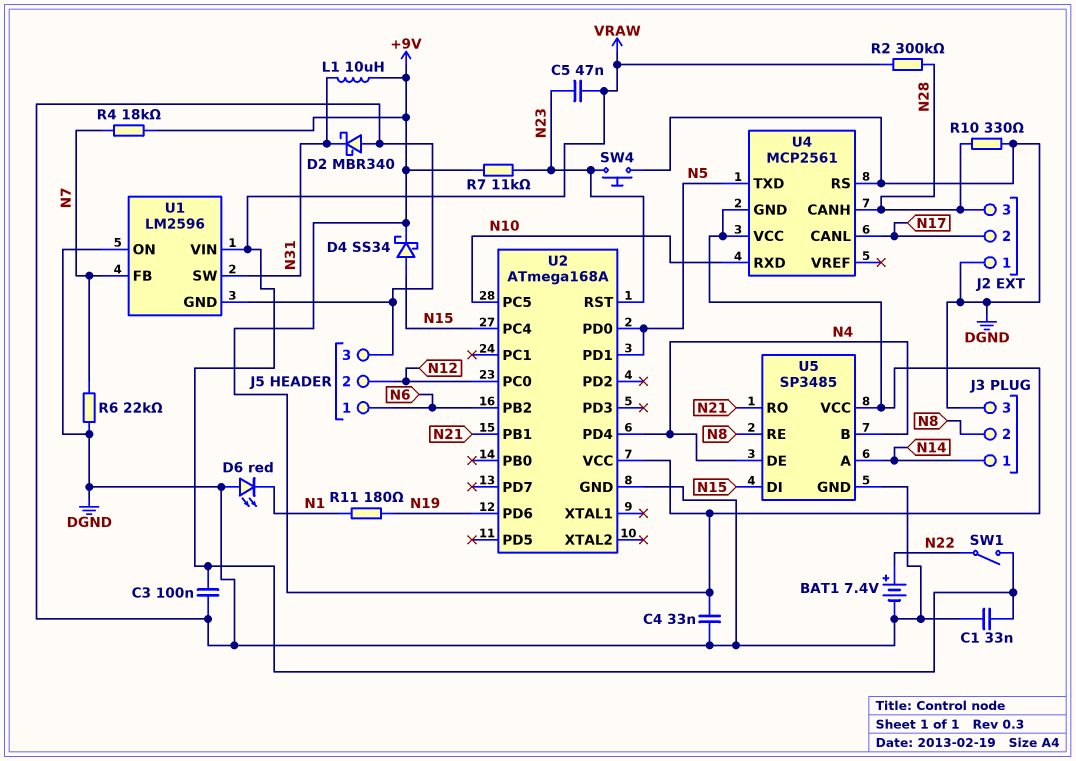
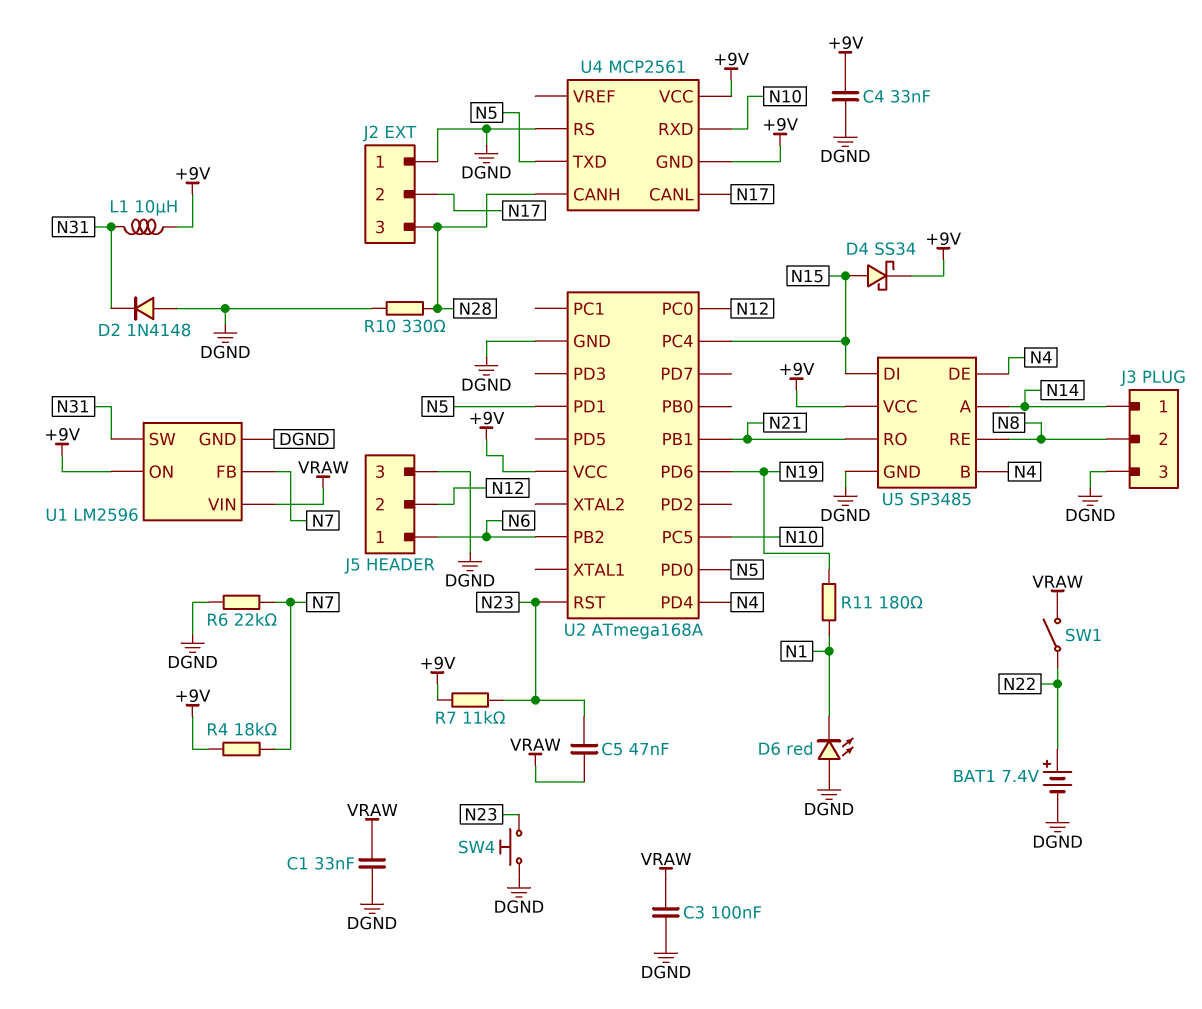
D2: schottky MBR340 (A DGND, K N31) -> diode 1N4148 (A DGND, K N31)
R2: 300k (N28, VRAW) -> none
U1 pin ON: DGND -> +9V

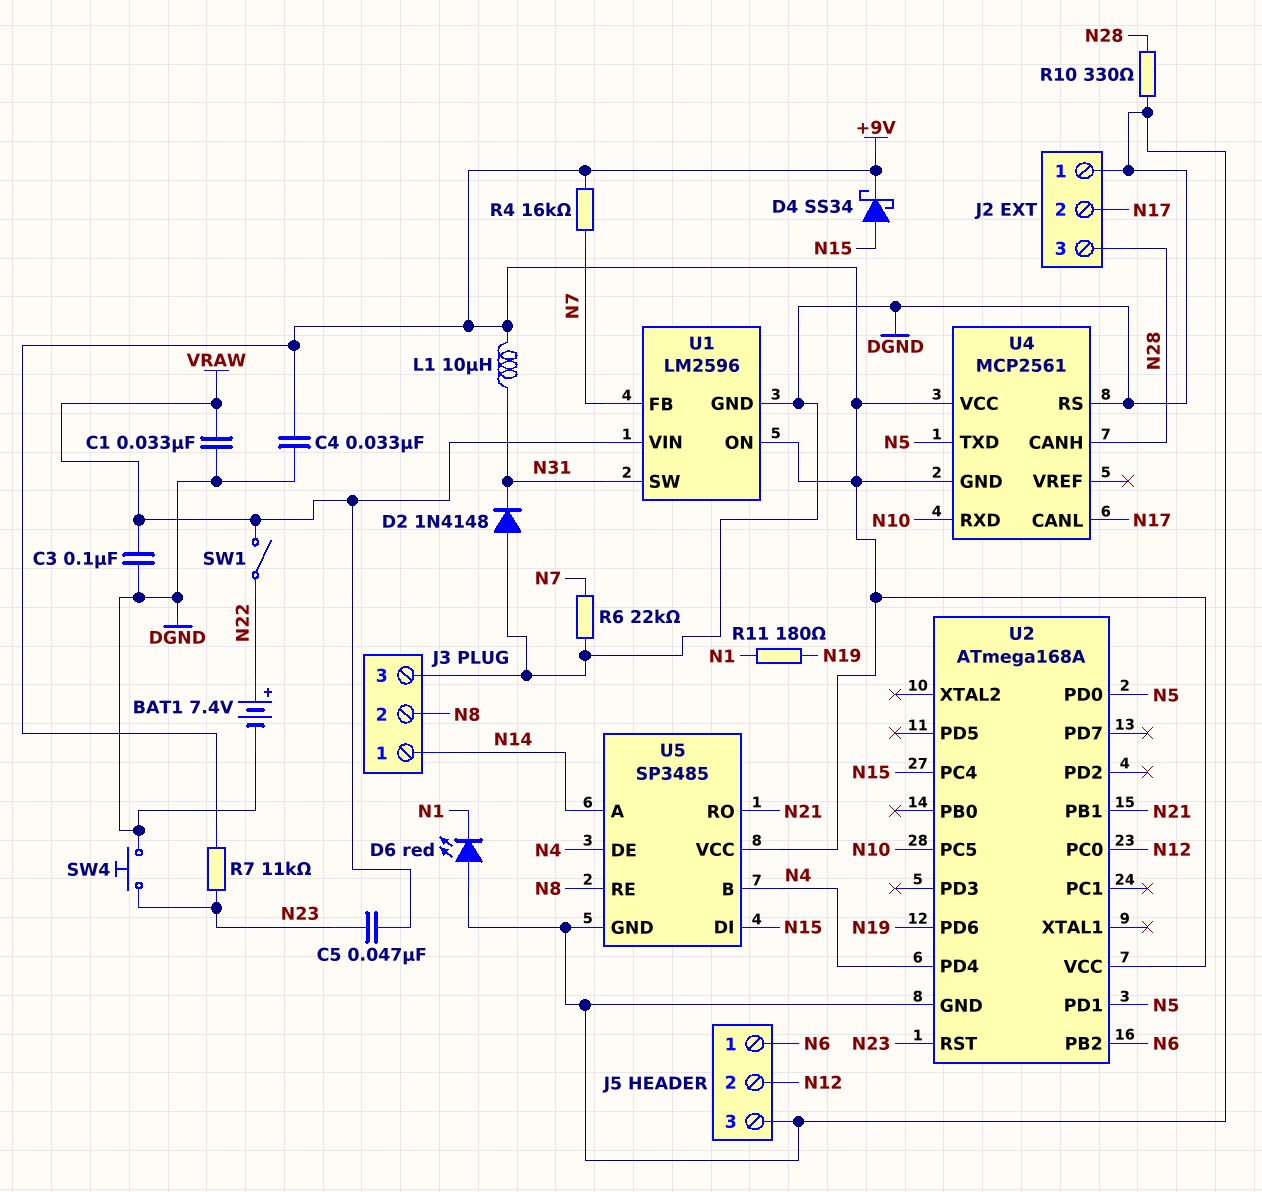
R4: 18k (+9V, N7) -> 16k (+9V, N7)

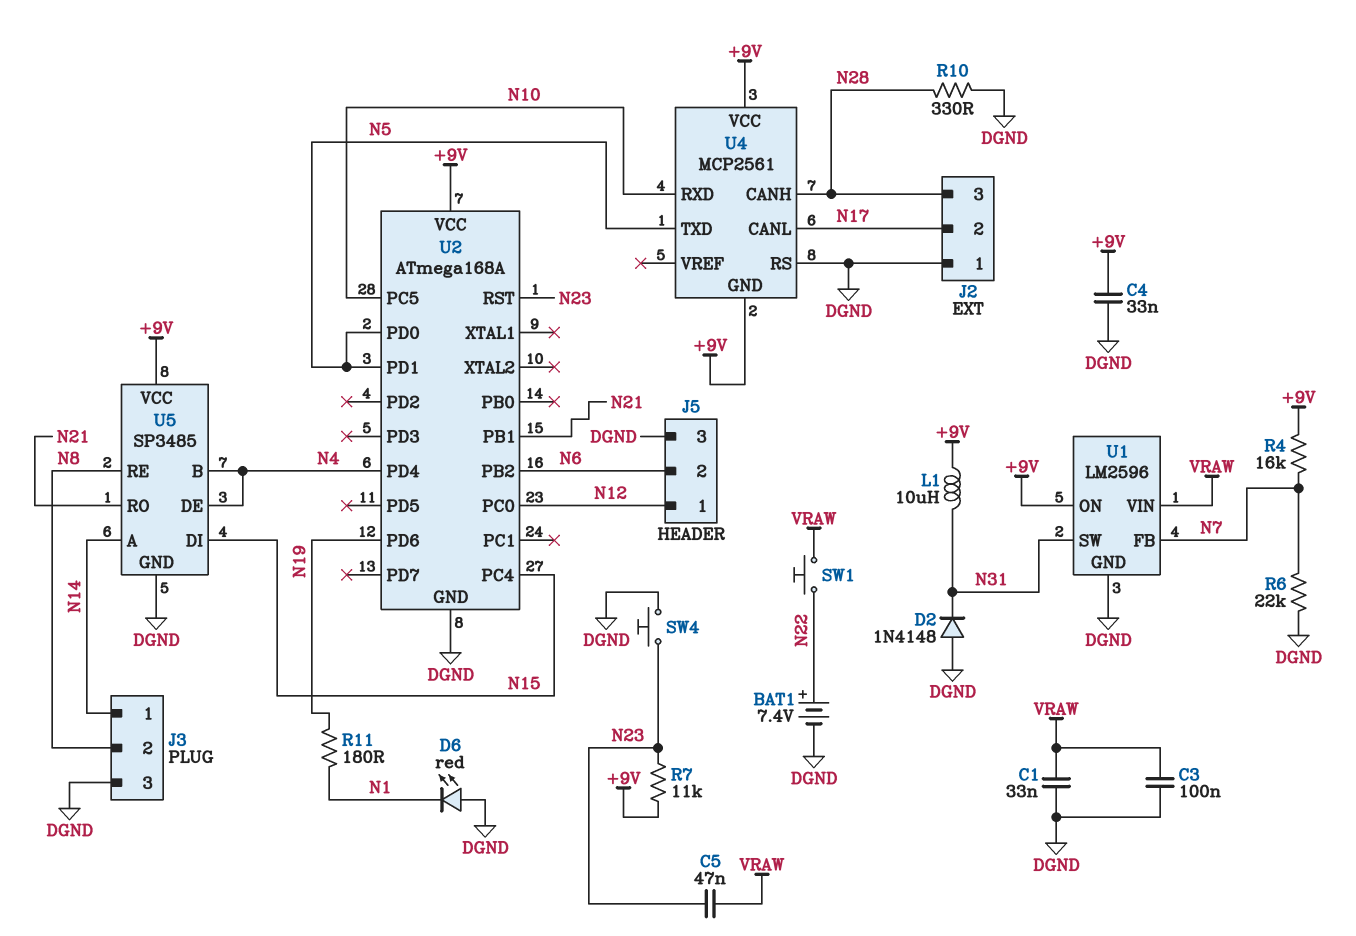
D4: schottky SS34 (A N15, K +9V) -> none
J5 pin 1: N6 -> N12
J5 pin 2: N12 -> N6
SW1: switch (N22, VRAW) -> button (N22, VRAW)

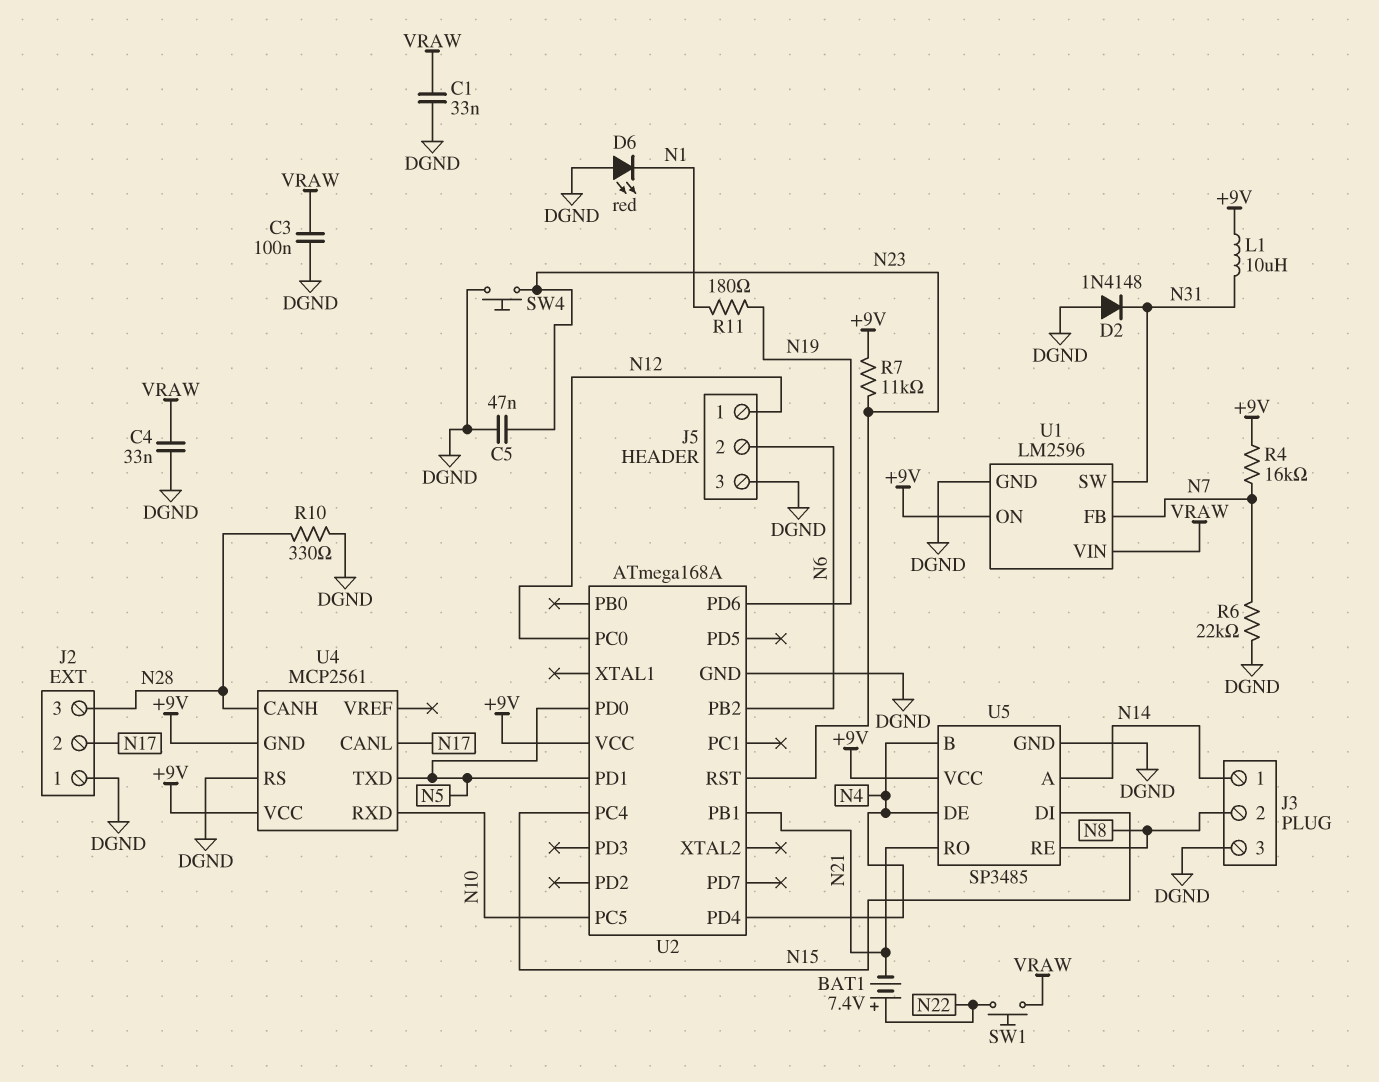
BAT1: 7.4V (plus N22, minus DGND) -> 7.4V (plus N22, minus N21)
C4: 33nF (+9V, DGND) -> 33nF (DGND, VRAW)
C5: 47nF (N23, VRAW) -> 47nF (DGND, N23)

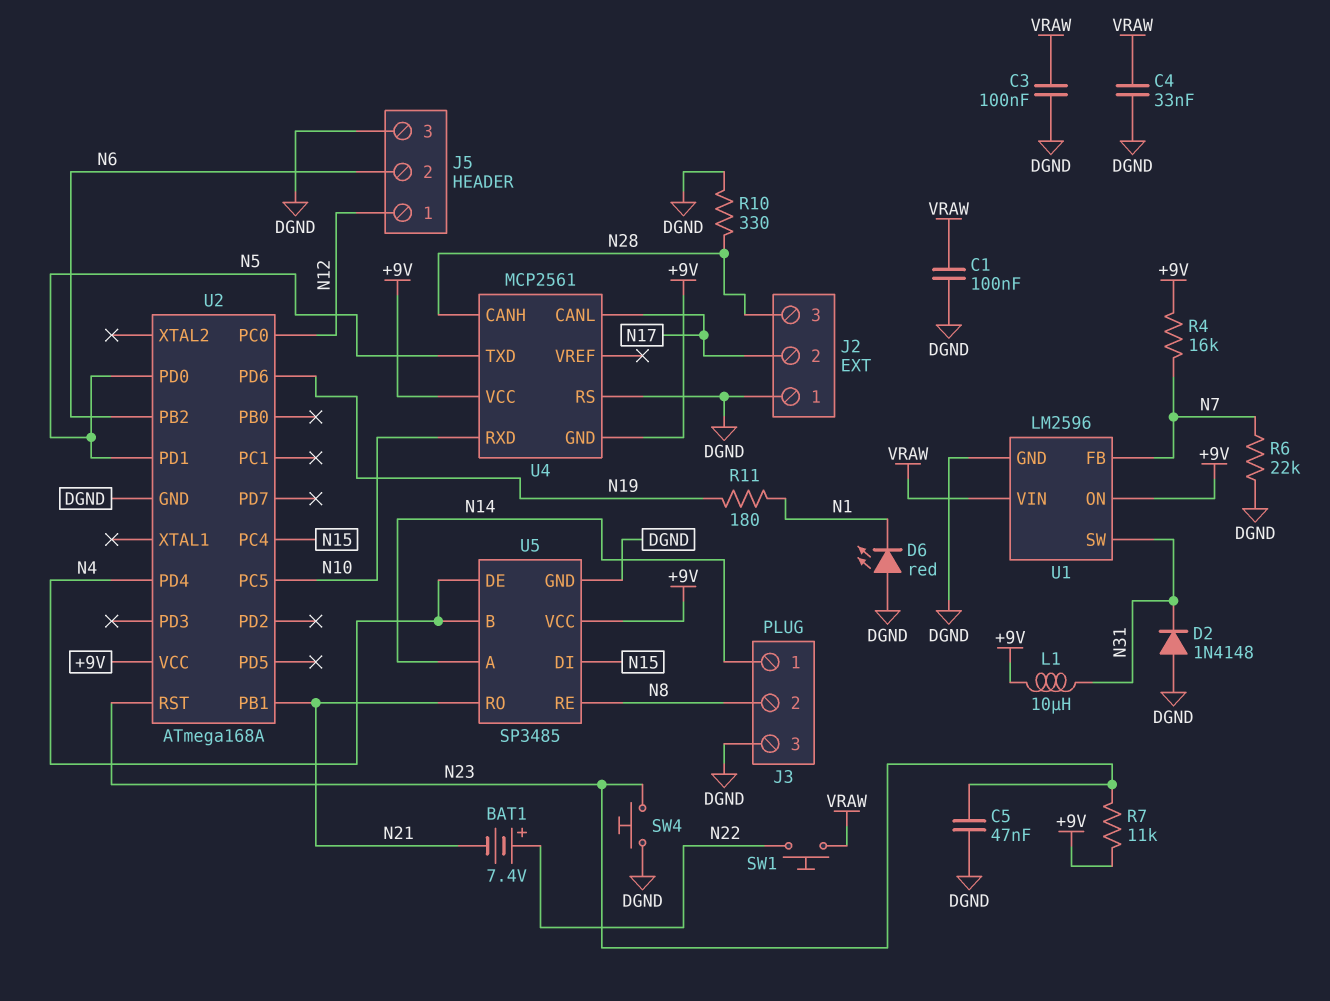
C1: 33nF (DGND, VRAW) -> 100nF (DGND, VRAW)

